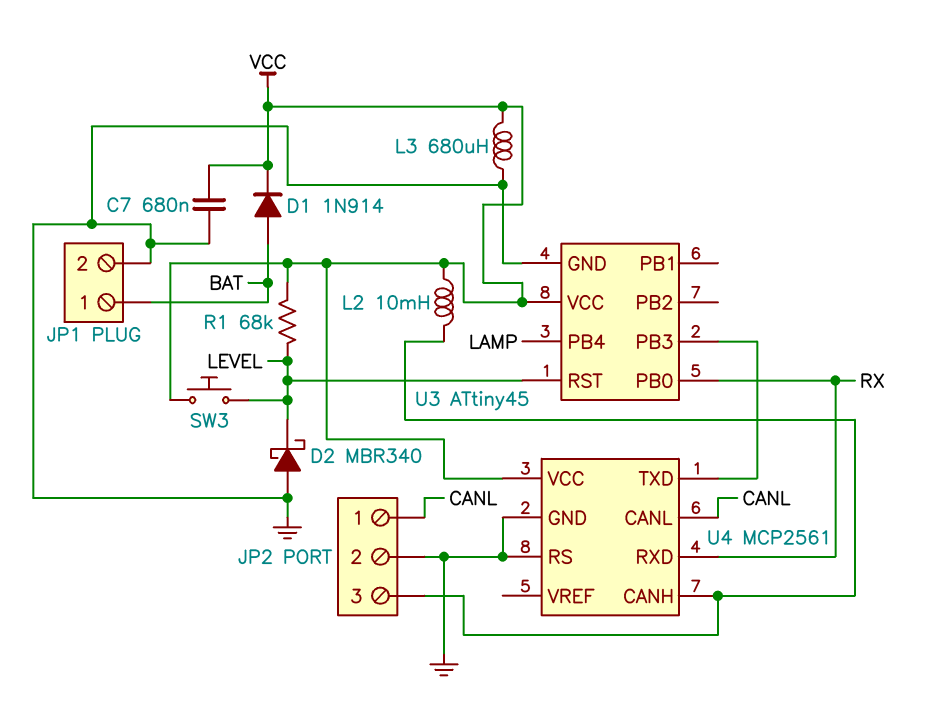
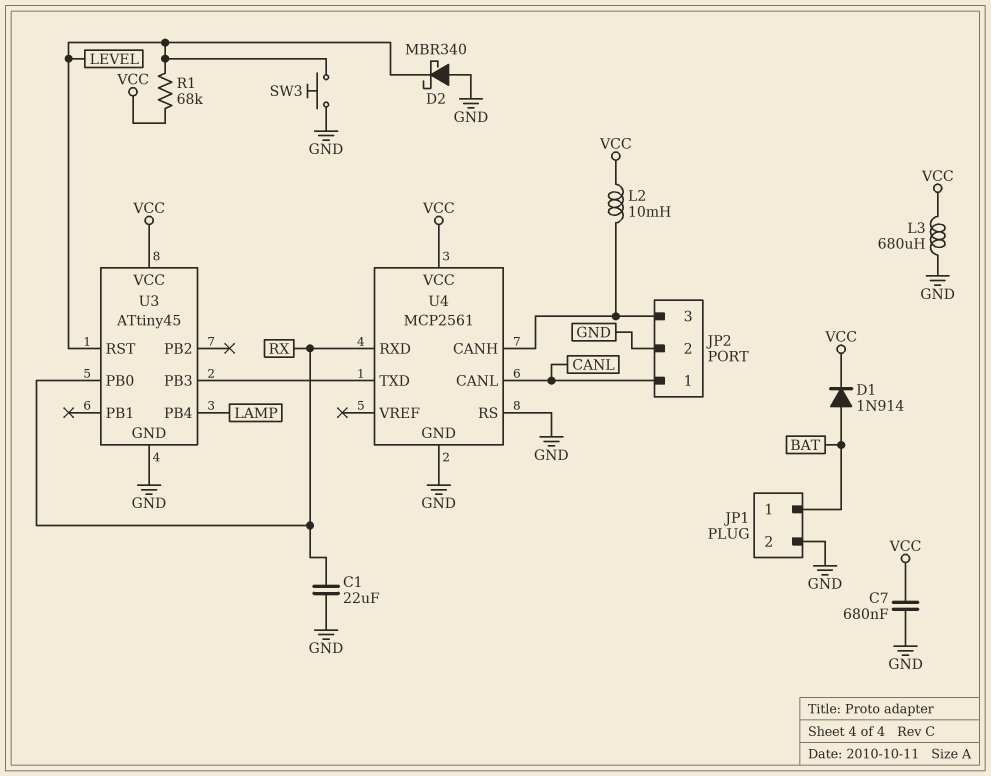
C1: none -> 22uF (GND, RX)
SW3: button (LEVEL, VCC) -> button (GND, LEVEL)

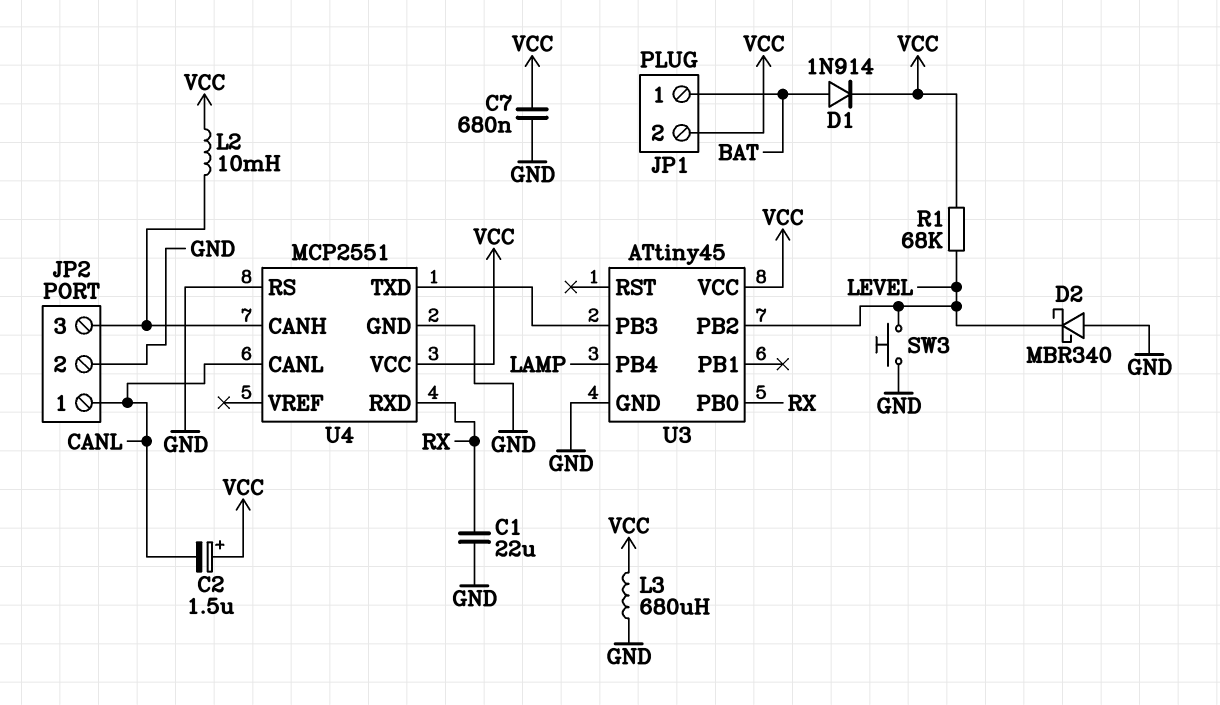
C2: none -> 1.5uF (plus VCC, minus CANL)
JP1 pin 2: GND -> VCC
U3 pin PB2: none -> LEVEL
U3 pin RST: LEVEL -> none
U4: MCP2561 -> MCP2551

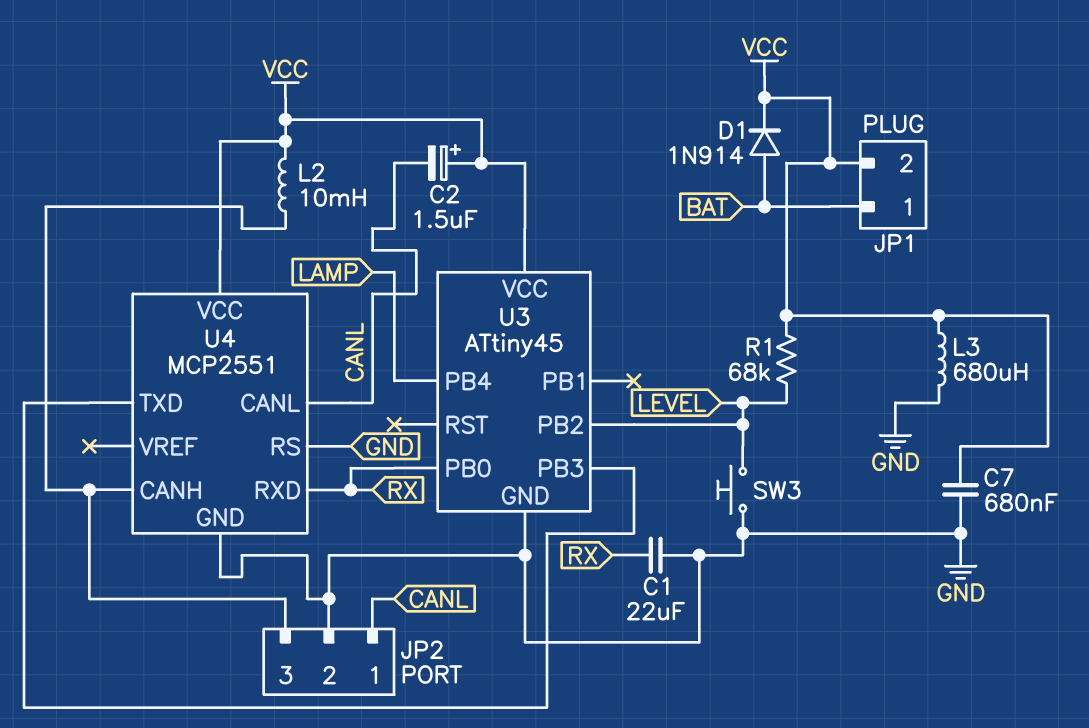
D2: schottky MBR340 (A GND, K LEVEL) -> none

